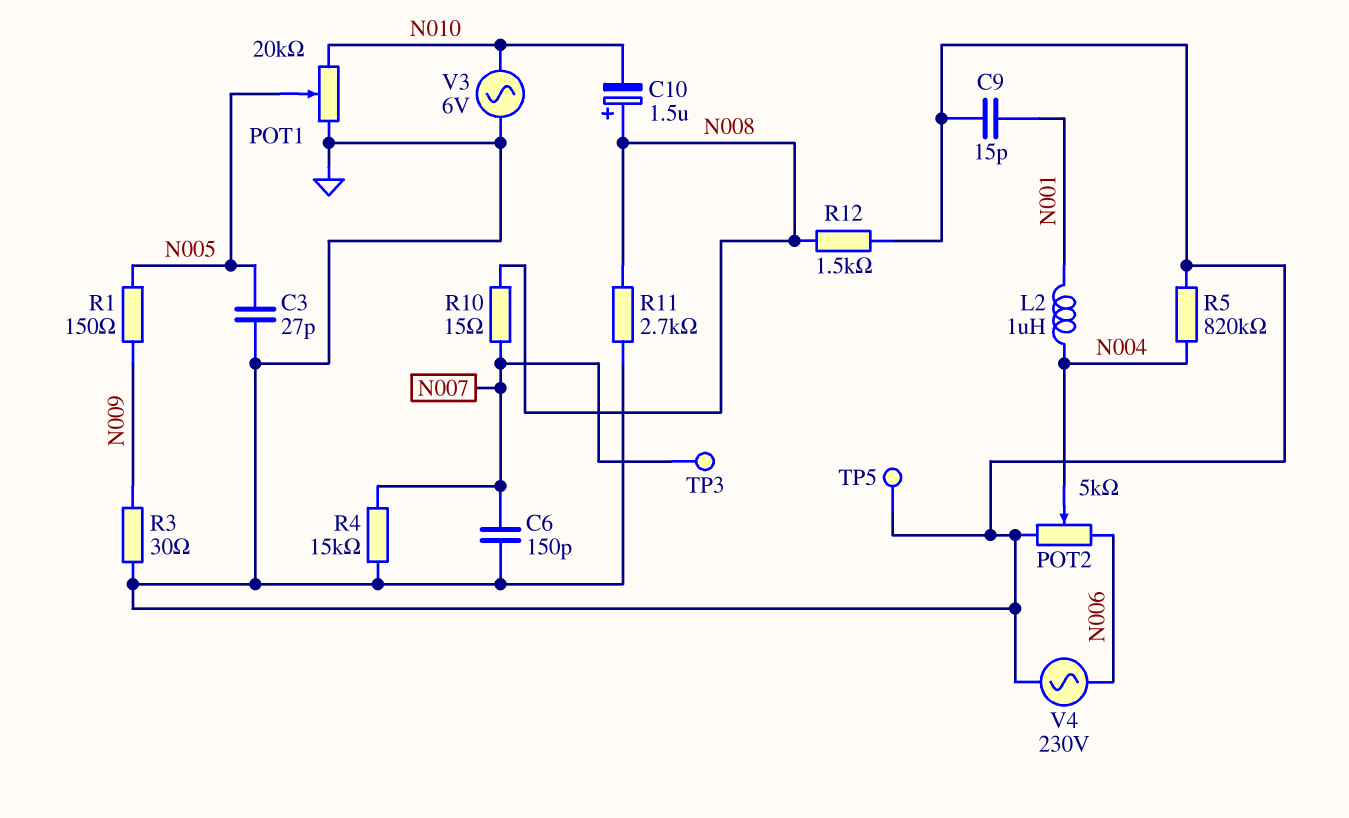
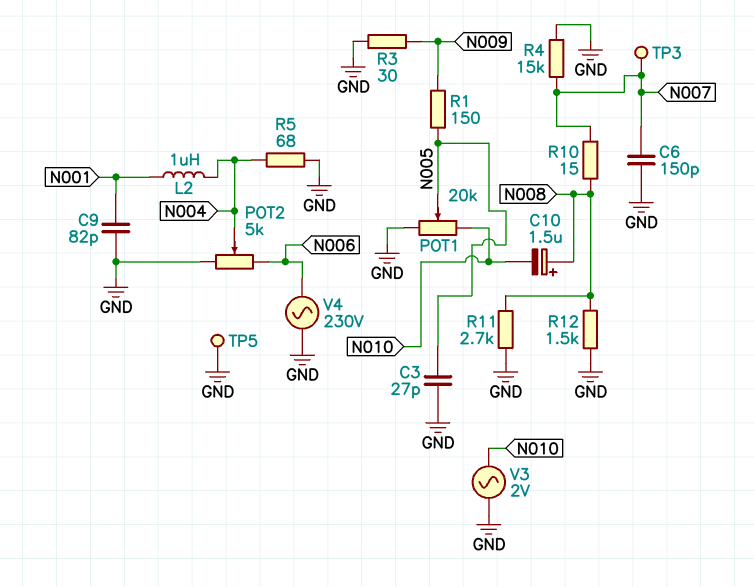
C9: 15pF (GND, N001) -> 82pF (GND, N001)
R5: 820k (GND, N004) -> 68 (GND, N004)
V3: AC 6V (GND, N010) -> AC 2V (GND, N010)

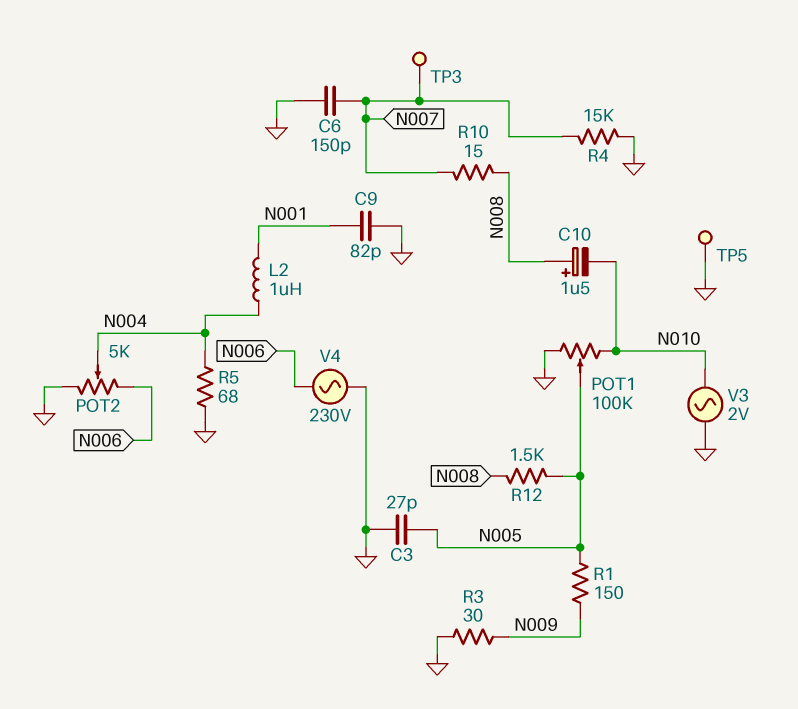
POT1: 20k (GND, N010, wiper N005) -> 100k (GND, N010, wiper N005)
R11: 2.7k (GND, N008) -> none
R12: 1.5k (GND, N008) -> 1.5k (N005, N008)

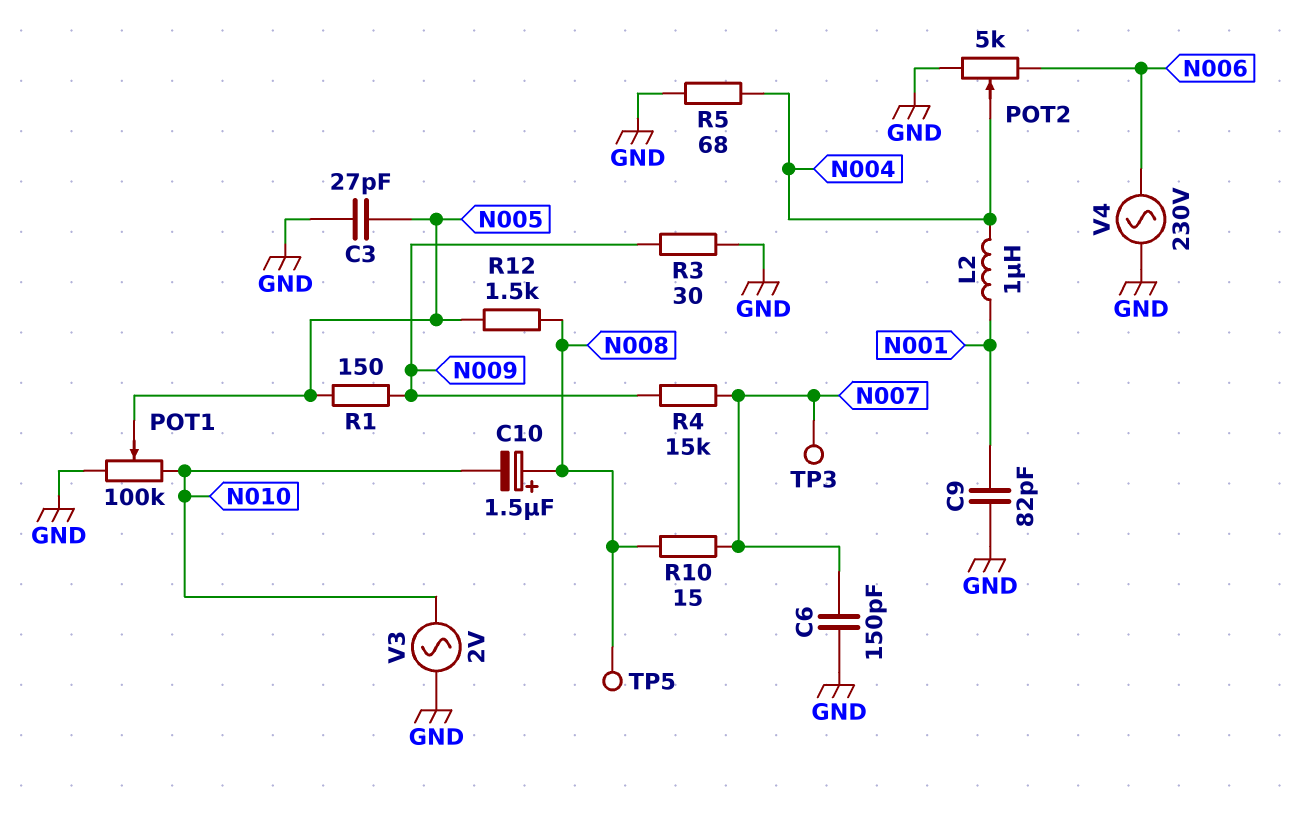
R4: 15k (GND, N007) -> 15k (N007, N009)
TP5: test point (GND) -> test point (N008)

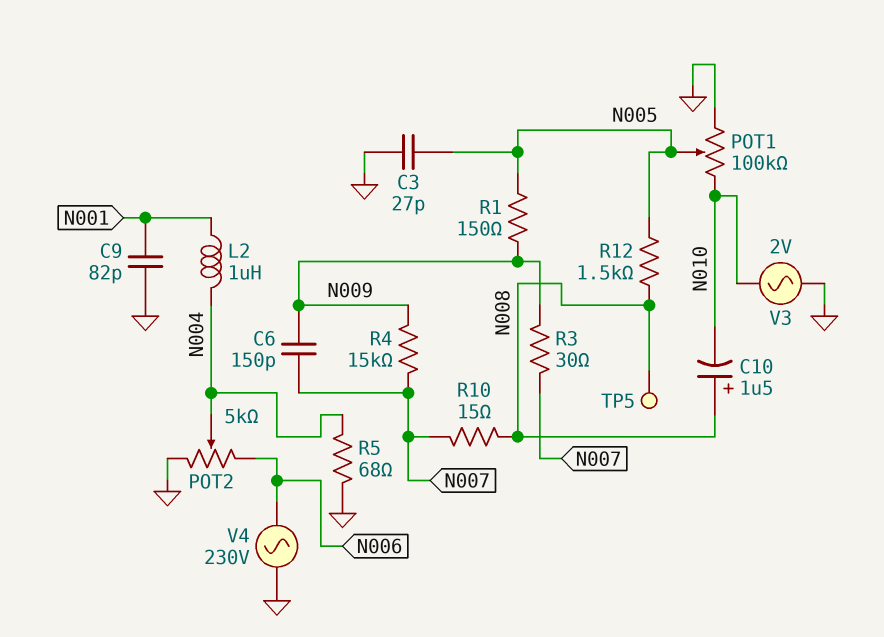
C6: 150pF (GND, N007) -> 150pF (N007, N009)
R3: 30 (GND, N009) -> 30 (N007, N009)
TP3: test point (N007) -> none

